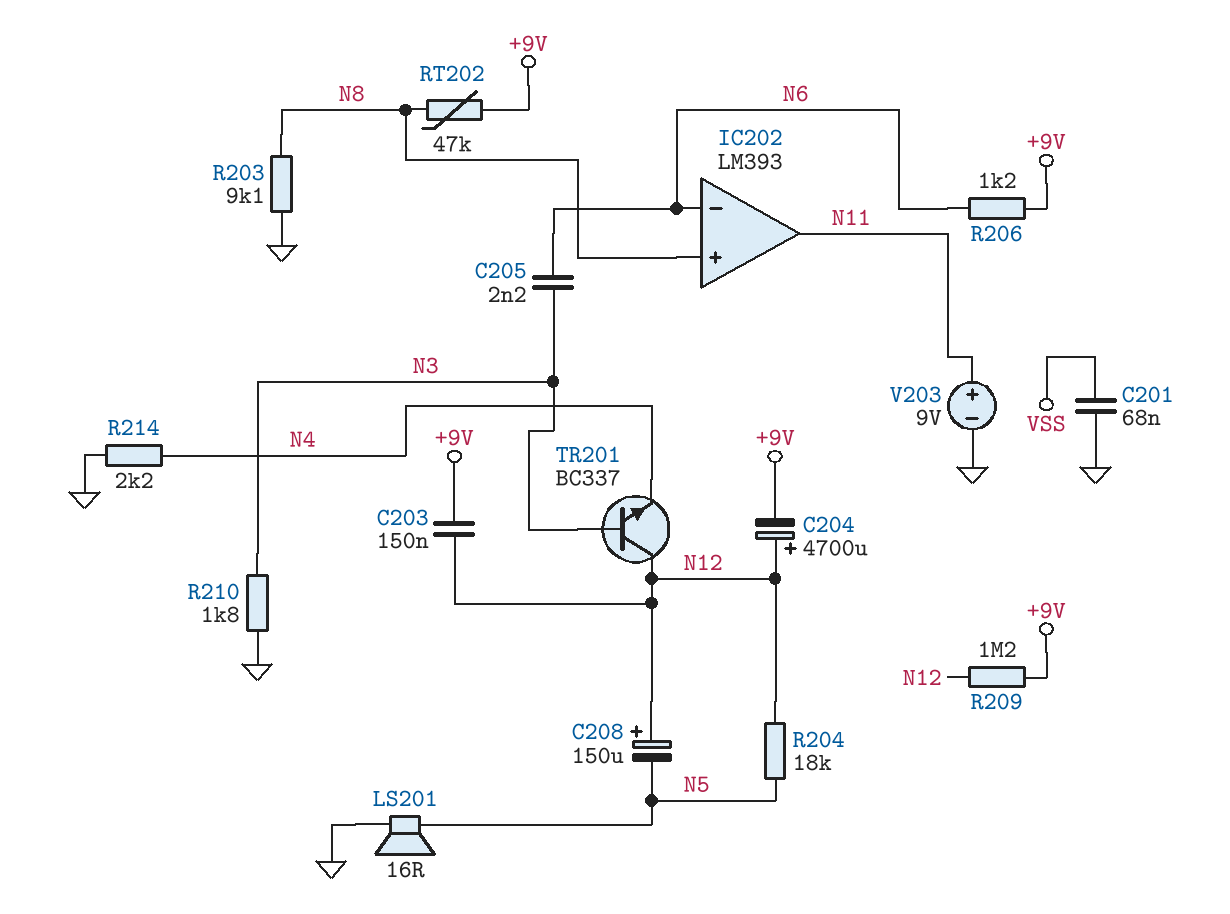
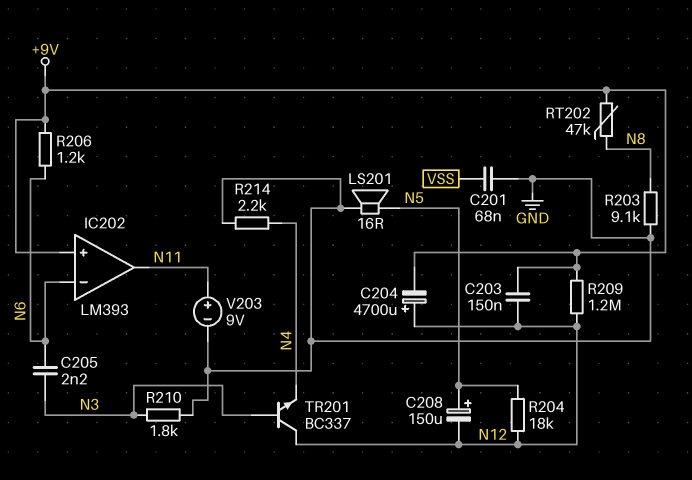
C208: 150uF (plus N12, minus N5) -> 150uF (plus N5, minus N12)
IC202 pin in+: N8 -> +9V

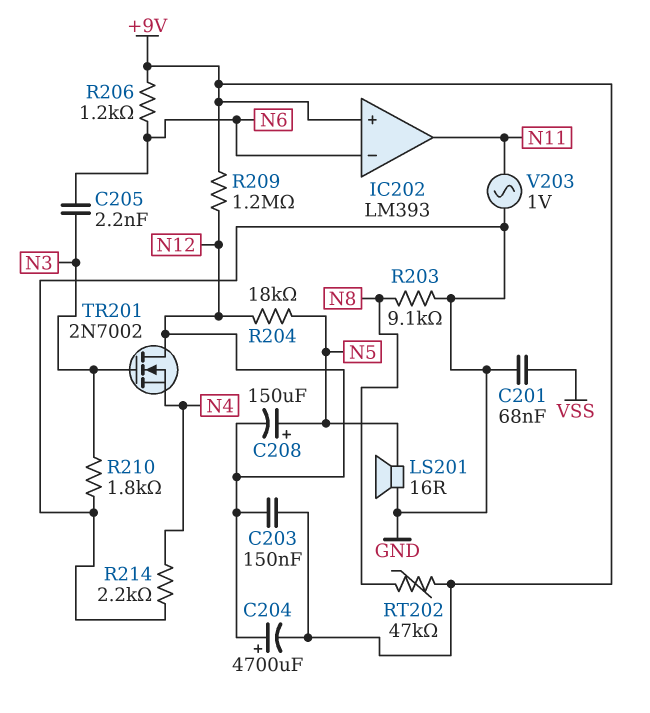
TR201: NPN BC337 (B N3, C N12, E N4) -> NMOS 2N7002 (G N3, D N12, S N4)
V203: 9V (plus N11, minus GND) -> AC 1V (GND, N11)

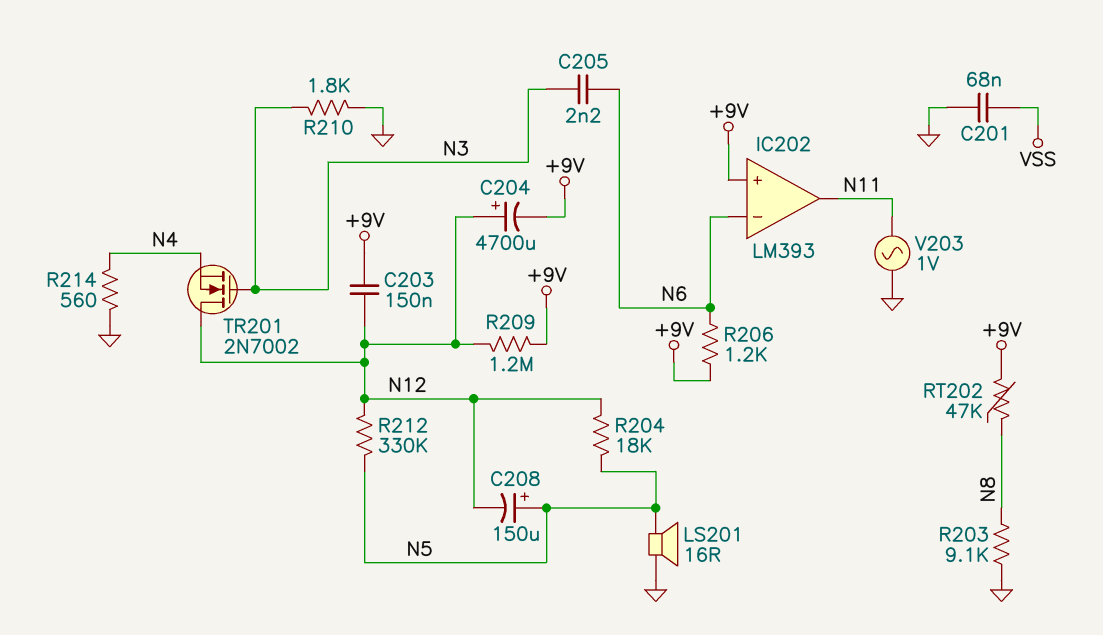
R212: none -> 330k (N5, N12)
R214: 2.2k (GND, N4) -> 560 (GND, N4)

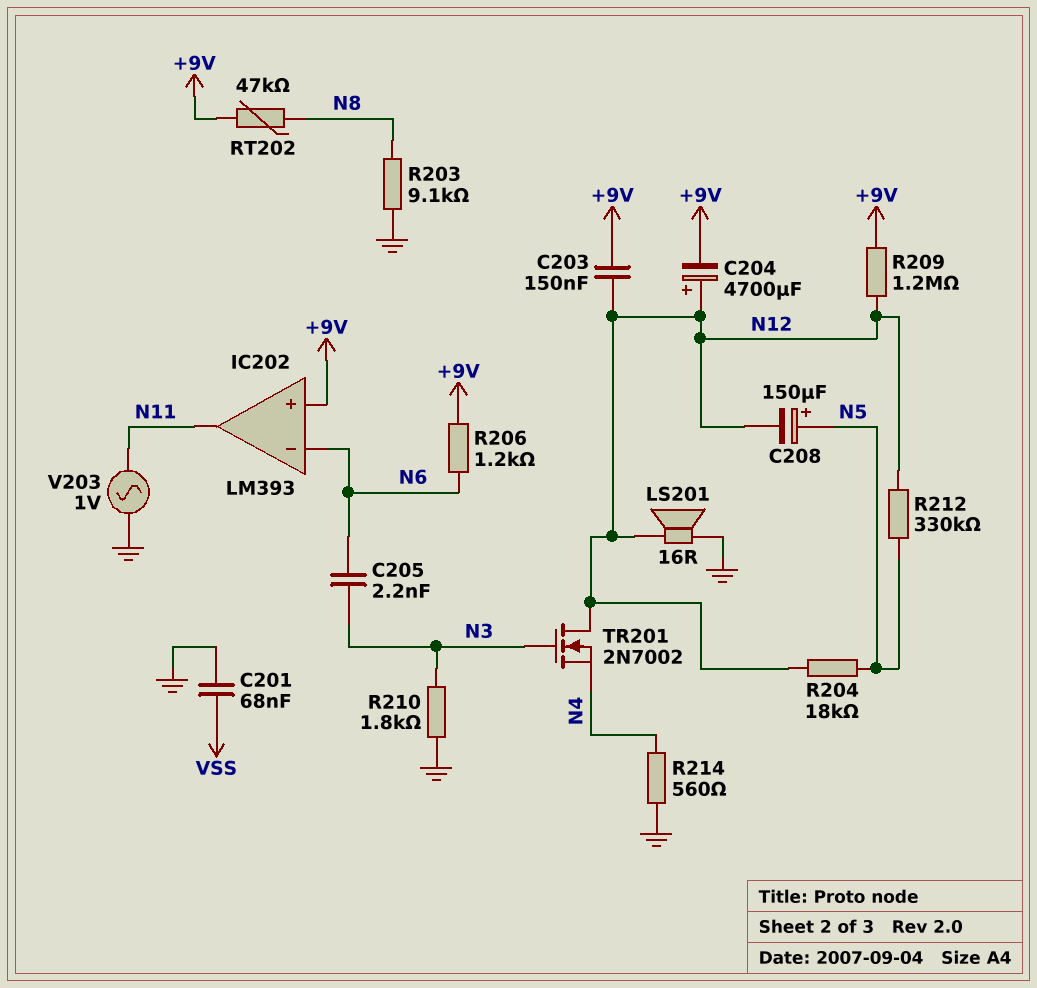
LS201: speaker 16R (GND, N5) -> speaker 16R (GND, N12)

